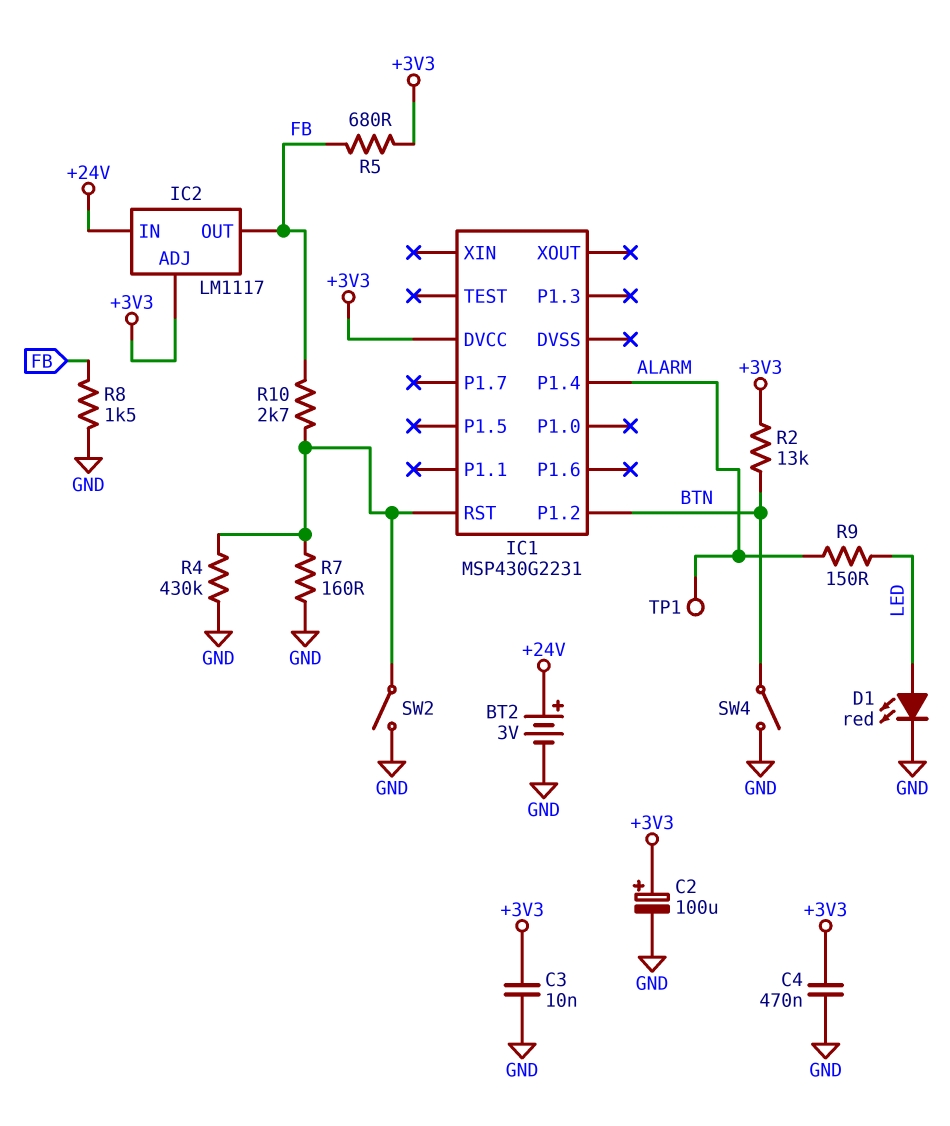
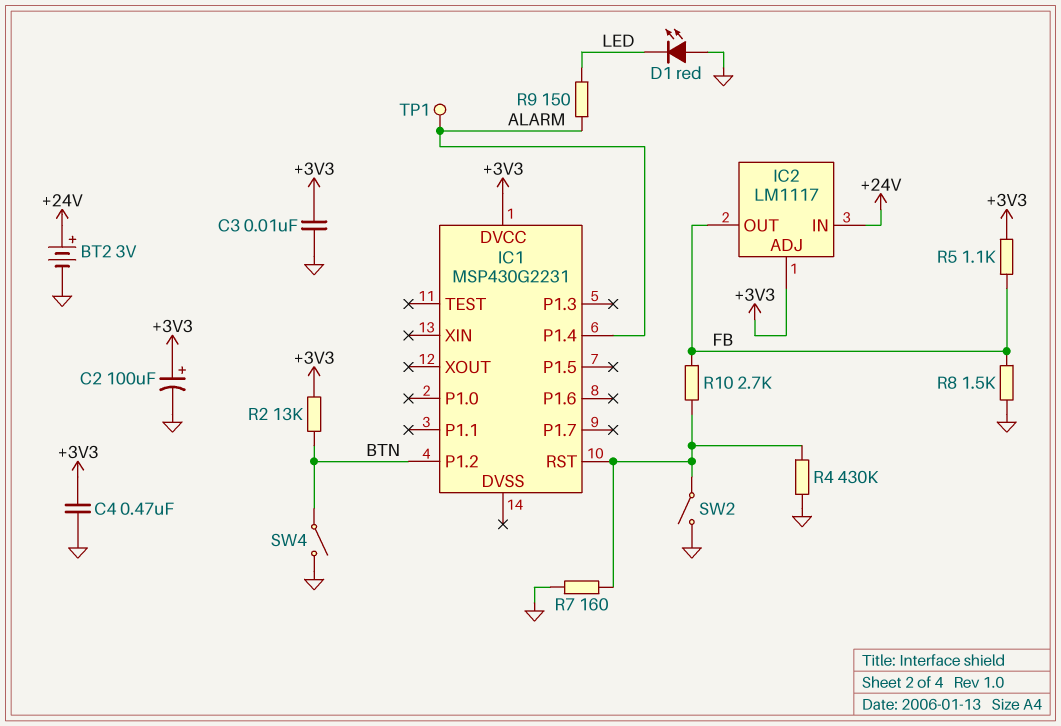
D1: LED red (A LED, K GND) -> LED red (A GND, K LED)
R5: 680 (+3V3, FB) -> 1.1k (+3V3, FB)

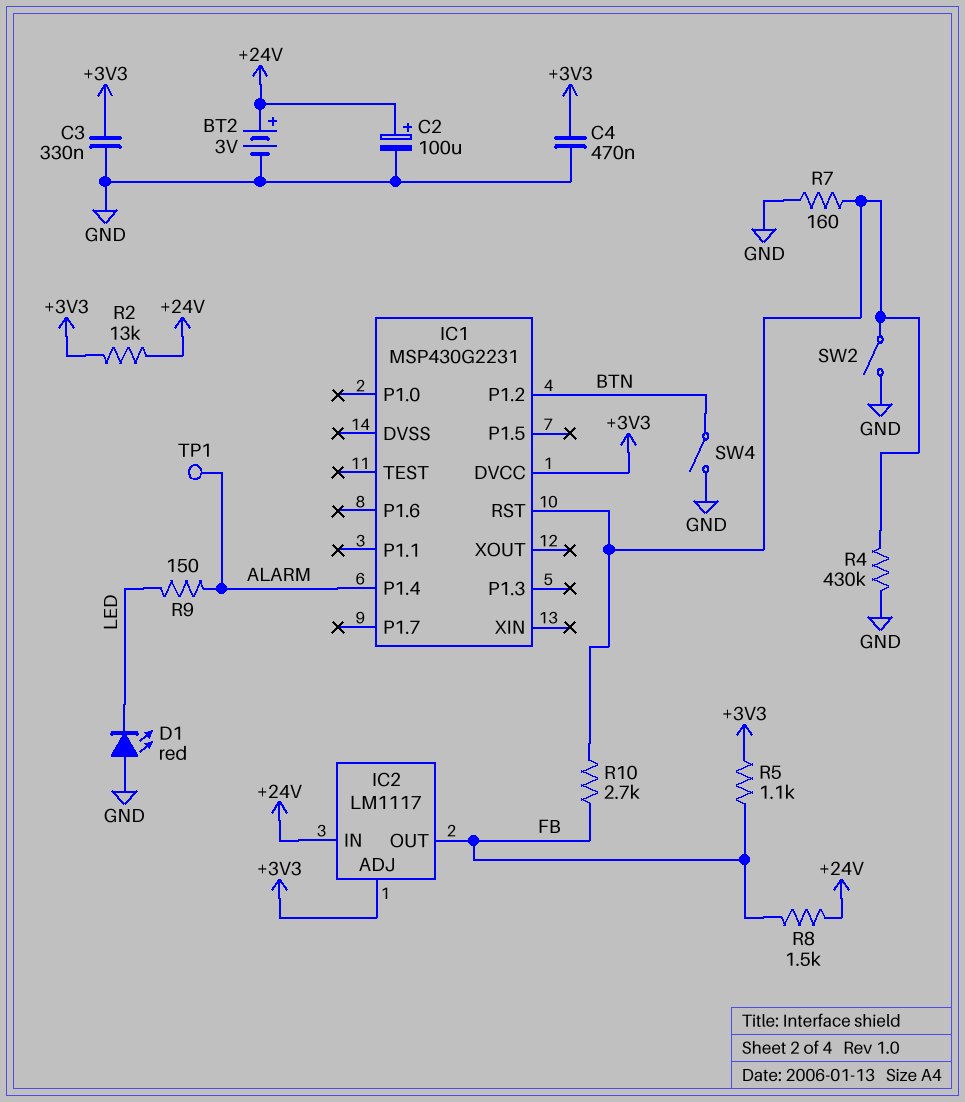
C2: 100uF (plus +3V3, minus GND) -> 100uF (plus +24V, minus GND)
C3: 10nF (+3V3, GND) -> 330nF (+3V3, GND)
R2: 13k (+3V3, BTN) -> 13k (+3V3, +24V)
R8: 1.5k (FB, GND) -> 1.5k (+24V, FB)

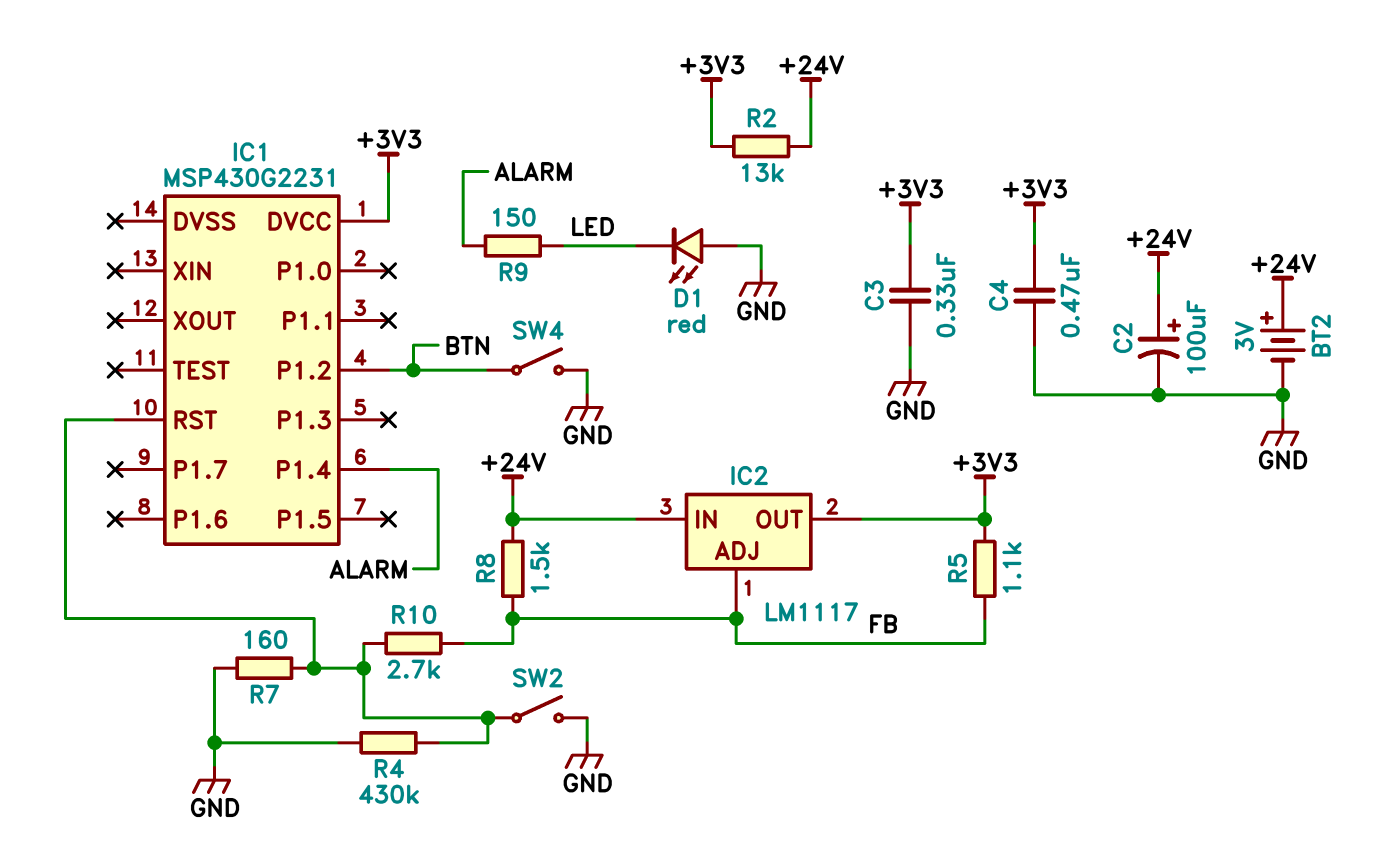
IC2 pin ADJ: +3V3 -> FB
IC2 pin OUT: FB -> +3V3
TP1: test point (ALARM) -> none

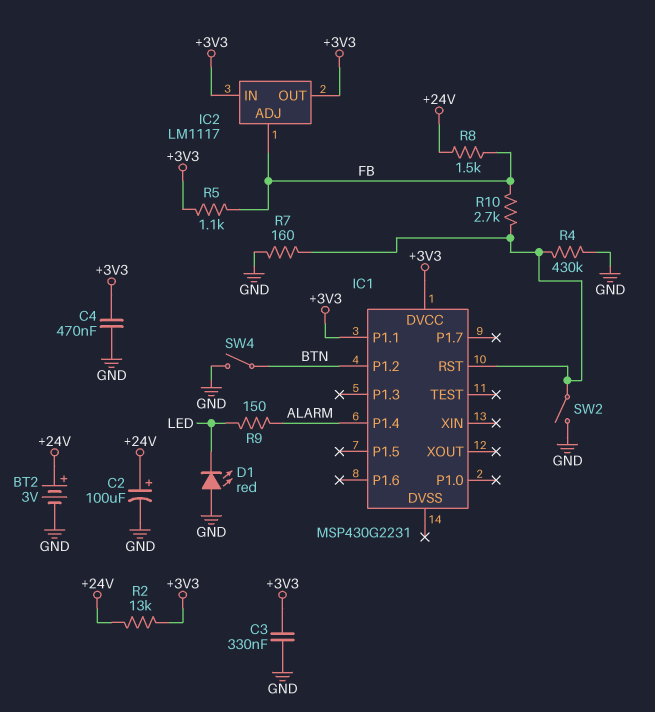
IC1 pin P1.1: none -> +3V3
IC2 pin IN: +24V -> +3V3

